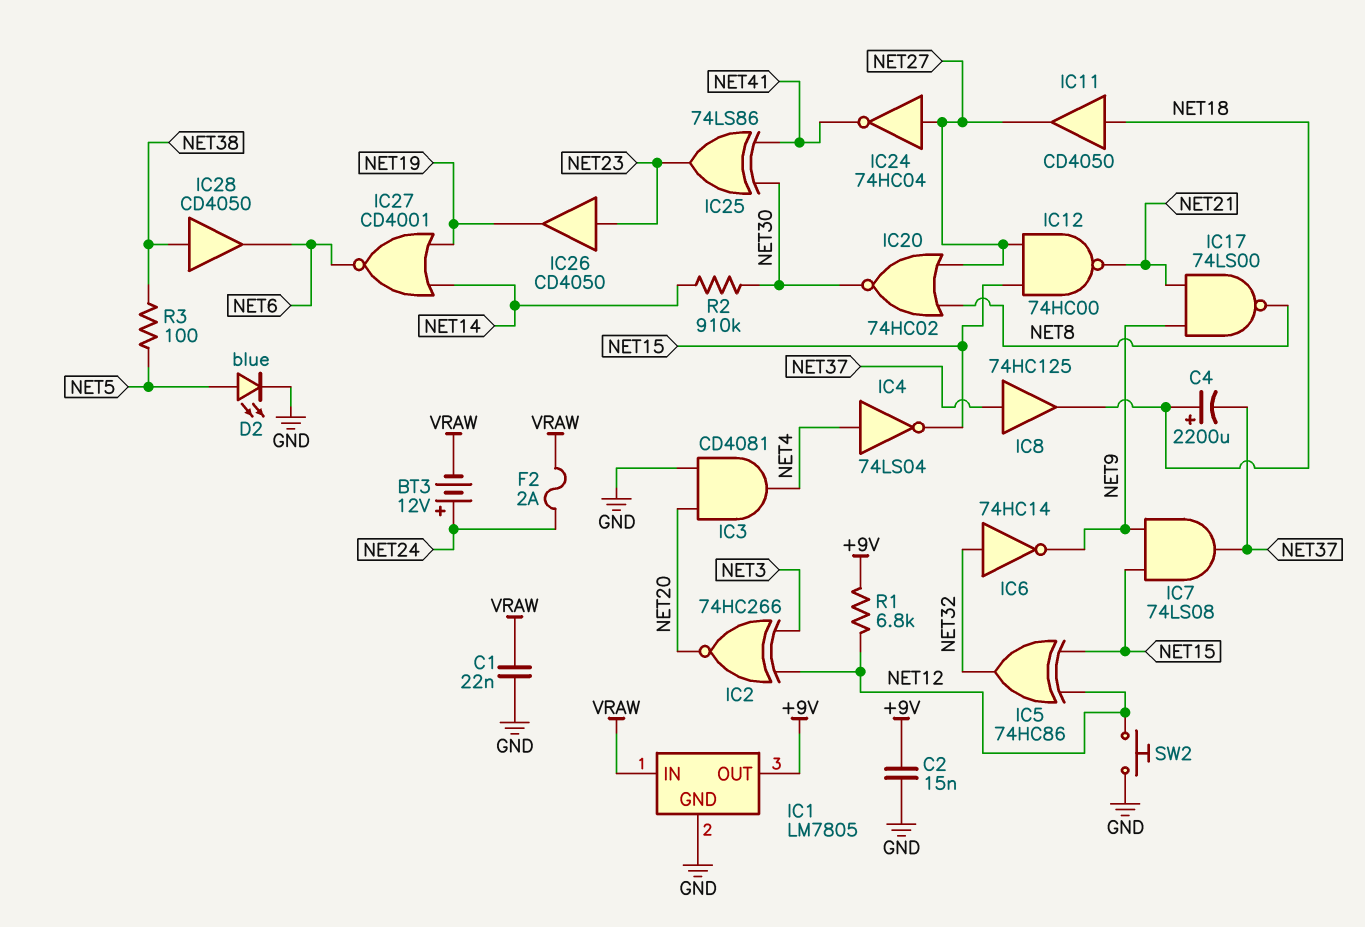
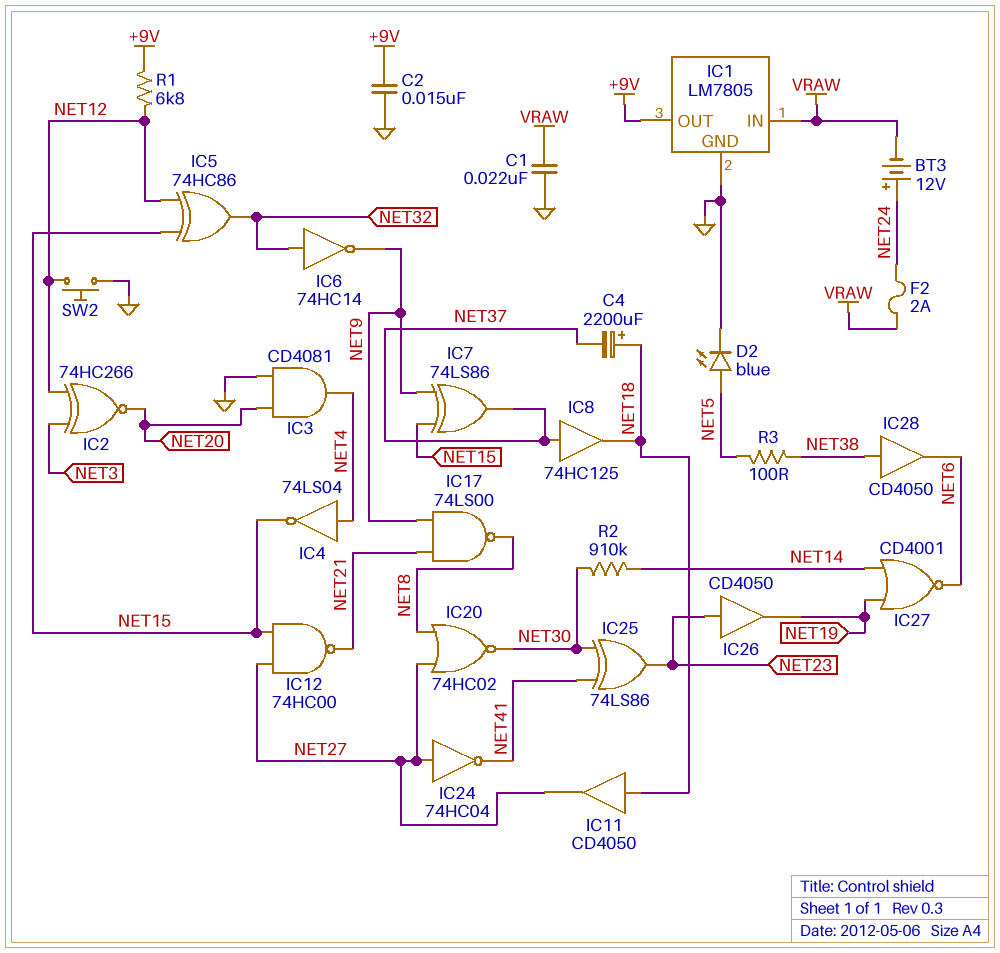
IC7: AND 74LS08 (in NET9, in NET15, out NET37) -> XOR 74LS86 (in NET9, in NET15, out NET37)

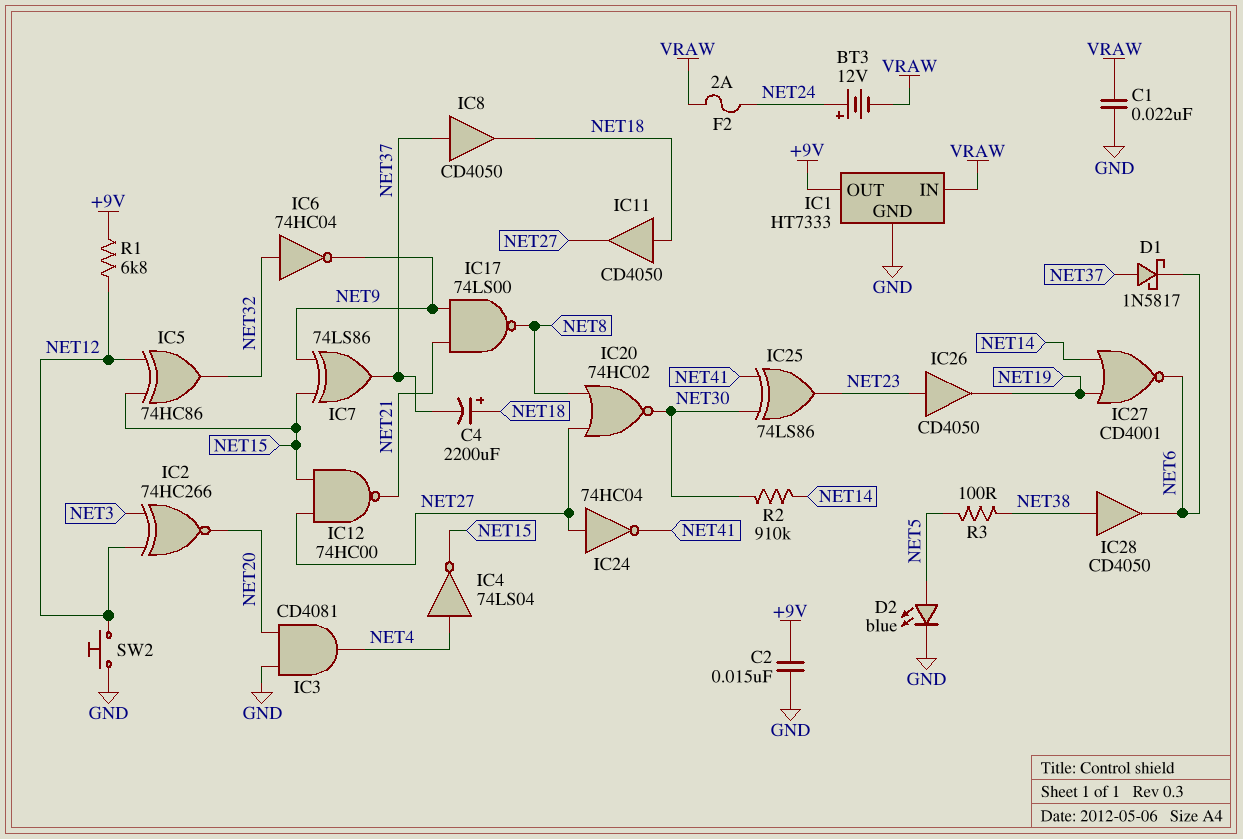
D1: none -> schottky 1N5817 (A NET37, K NET6)
IC1: LM7805 -> HT7333
IC6: NOT 74HC14 (in NET32, out NET9) -> NOT 74HC04 (in NET32, out NET9)
IC8: buffer 74HC125 (in NET37, out NET18) -> buffer CD4050 (in NET37, out NET18)

